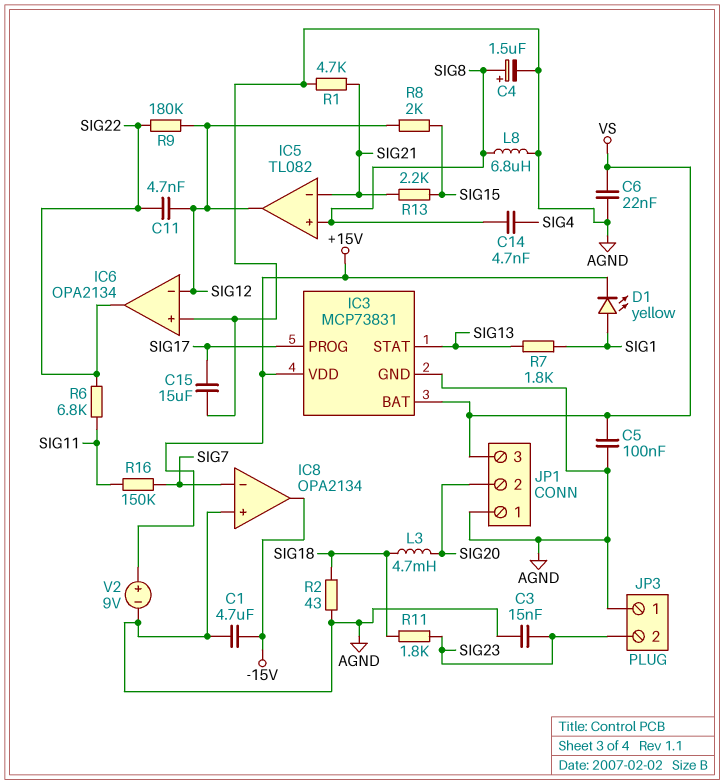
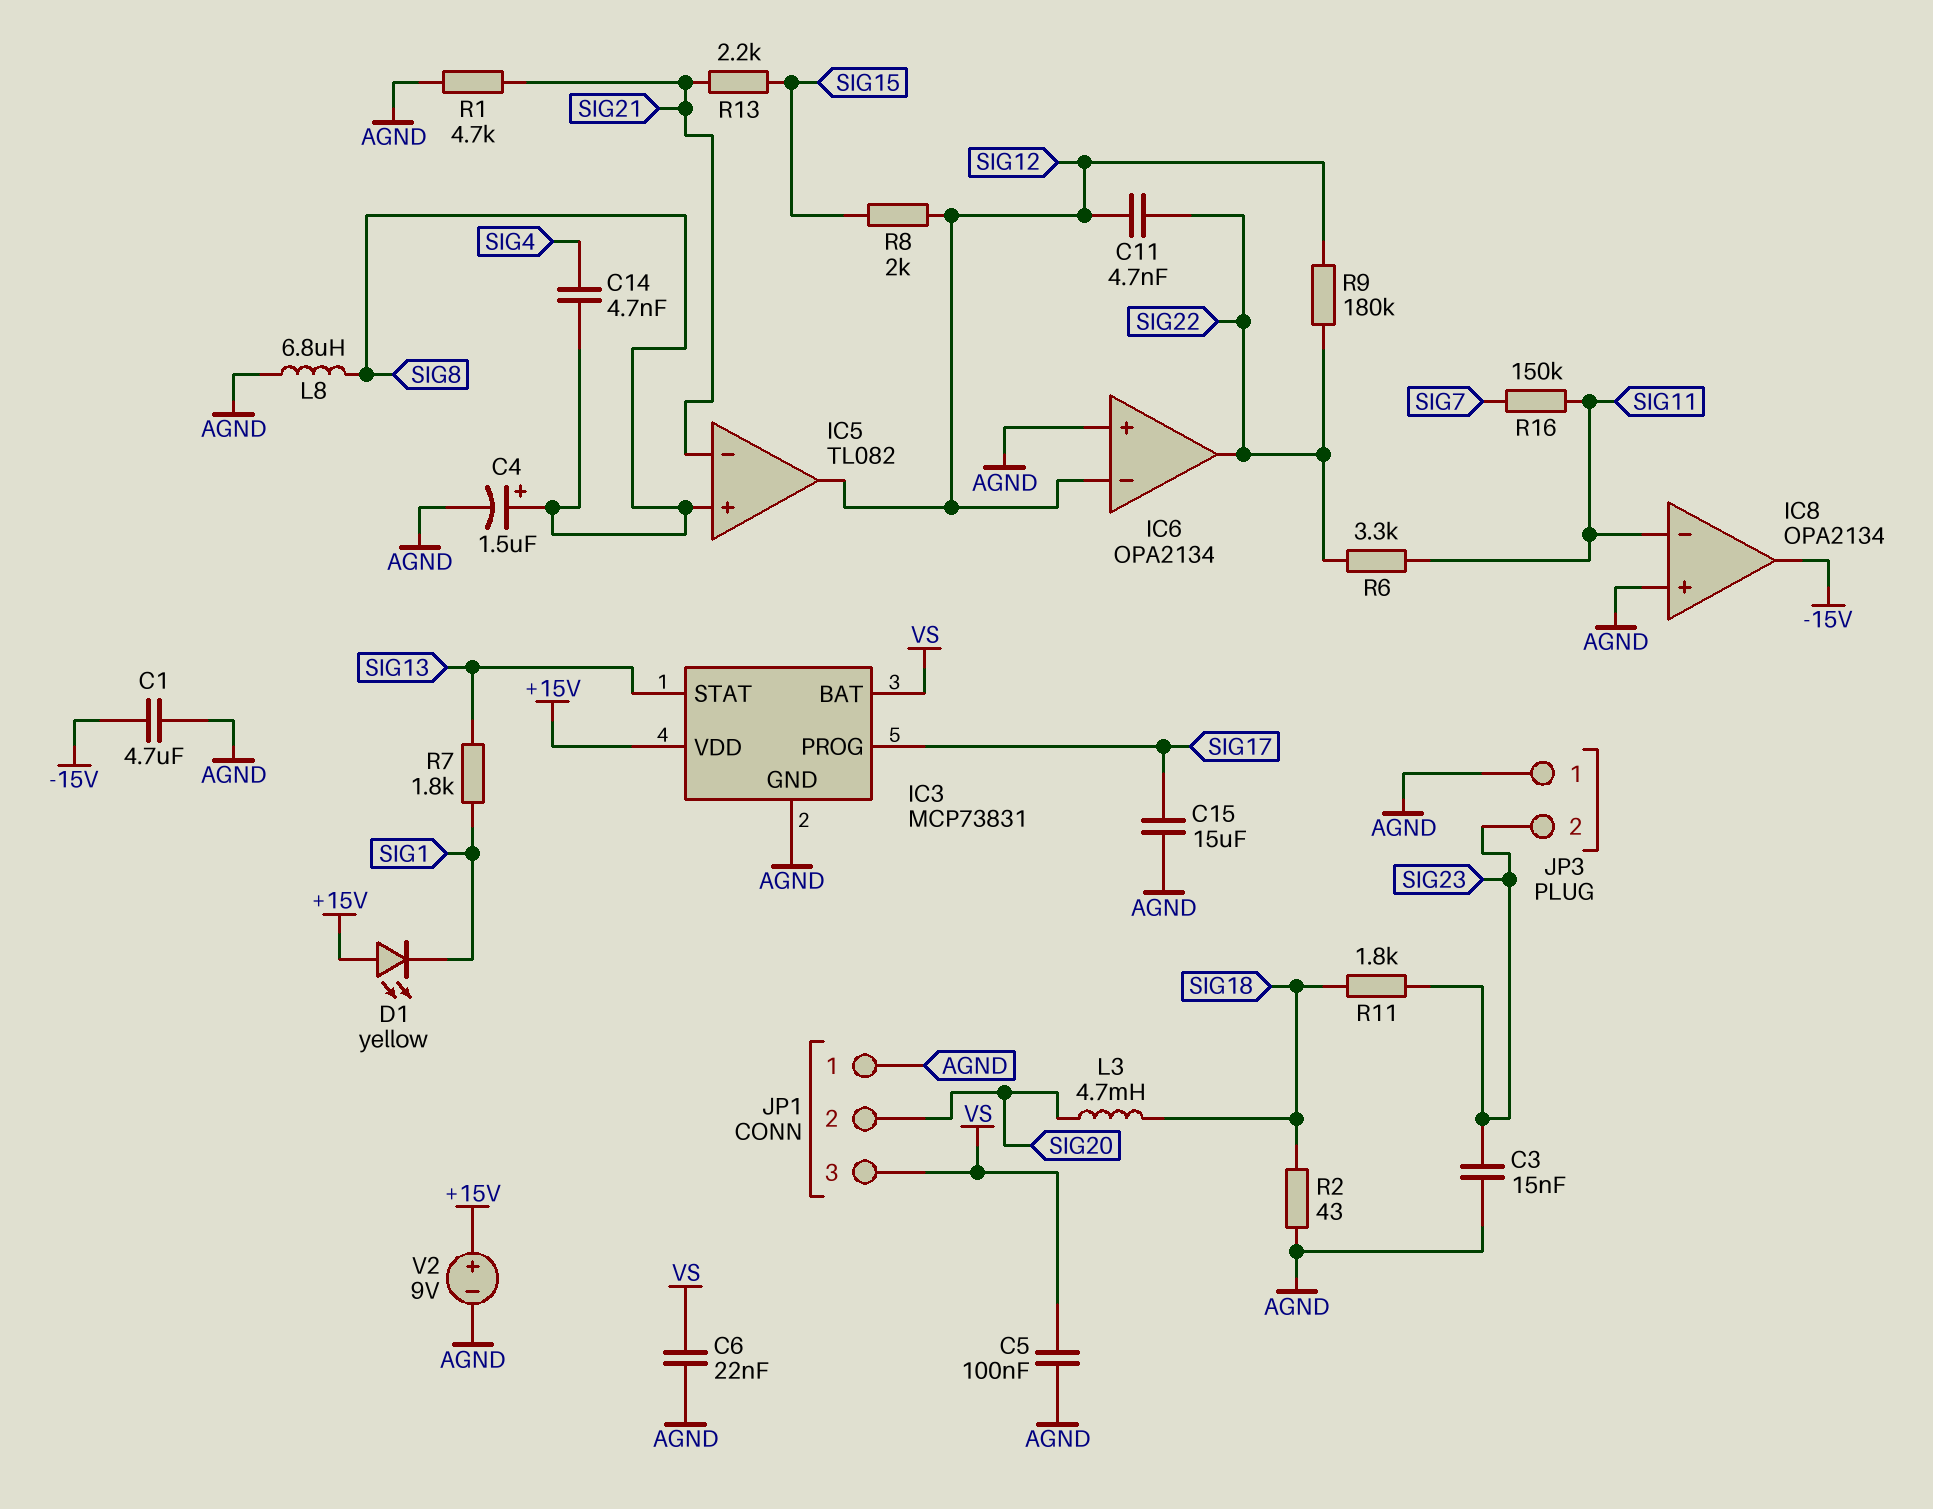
D1: LED yellow (A SIG1, K +15V) -> LED yellow (A +15V, K SIG1)
IC8 pin in-: SIG7 -> SIG11
R6: 6.8k (SIG11, SIG22) -> 3.3k (SIG11, SIG22)

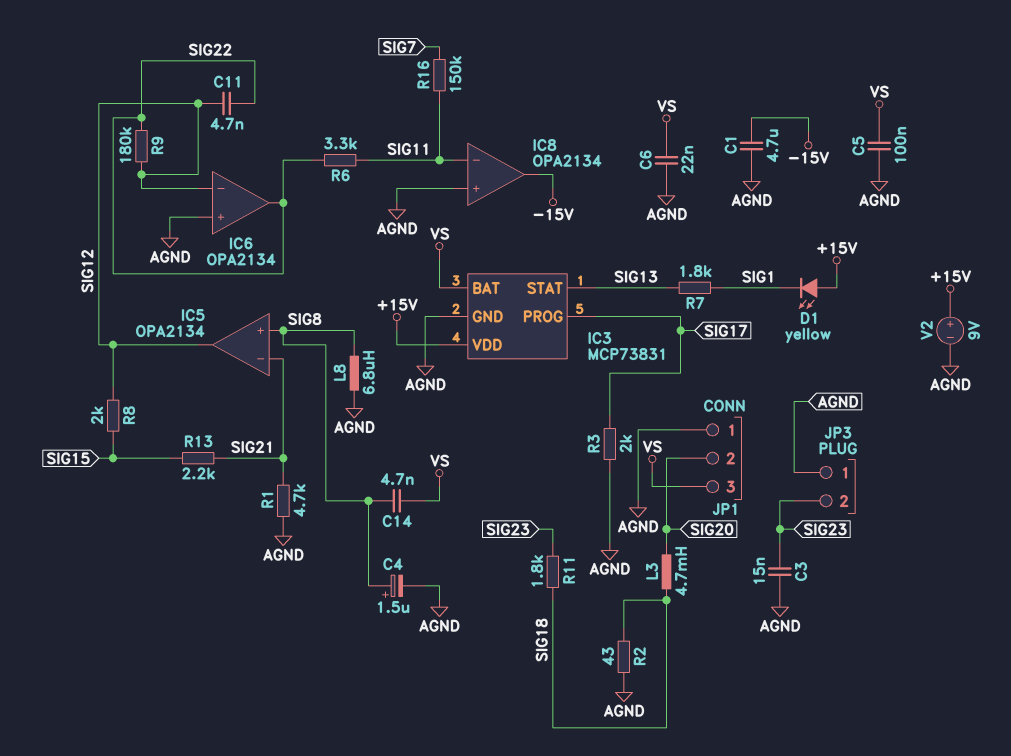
C14: 4.7nF (SIG4, SIG8) -> 4.7nF (SIG8, VS)
C15: 15uF (AGND, SIG17) -> none
IC5: TL082 -> OPA2134
R3: none -> 2k (AGND, SIG17)

